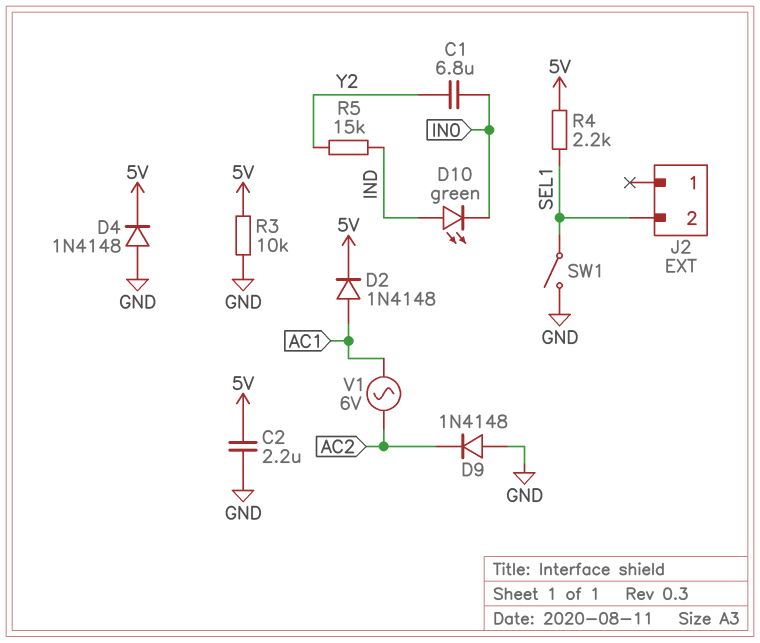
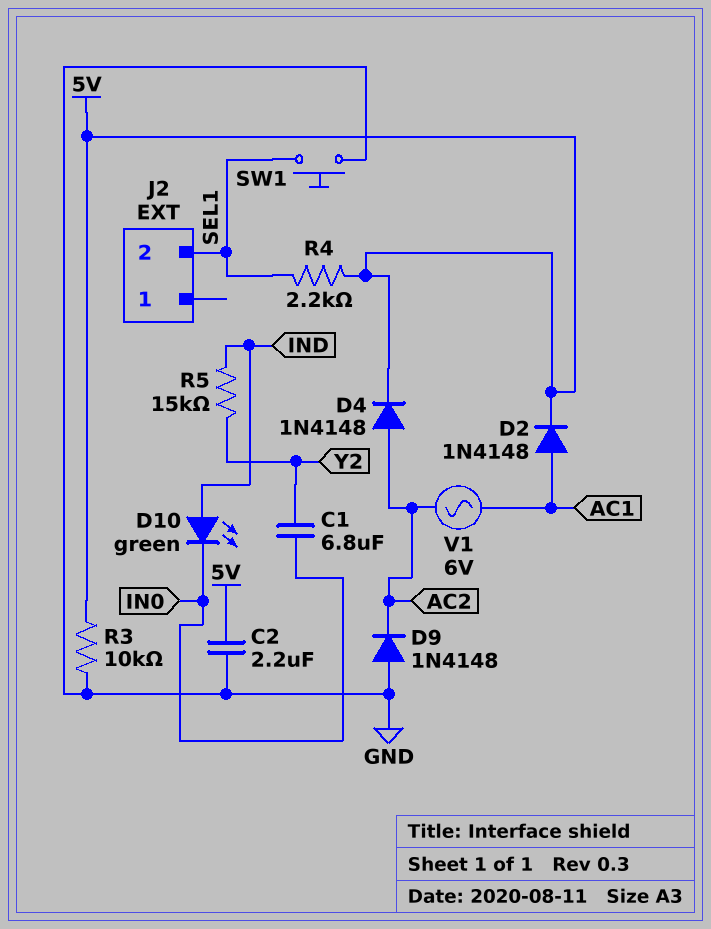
D4: diode 1N4148 (A GND, K 5V) -> diode 1N4148 (A AC2, K 5V)
SW1: switch (GND, SEL1) -> button (GND, SEL1)

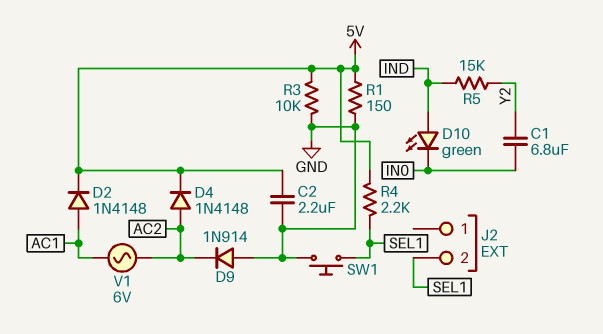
D9: diode 1N4148 (A GND, K AC2) -> diode 1N914 (A GND, K AC2)
R1: none -> 150 (5V, GND)

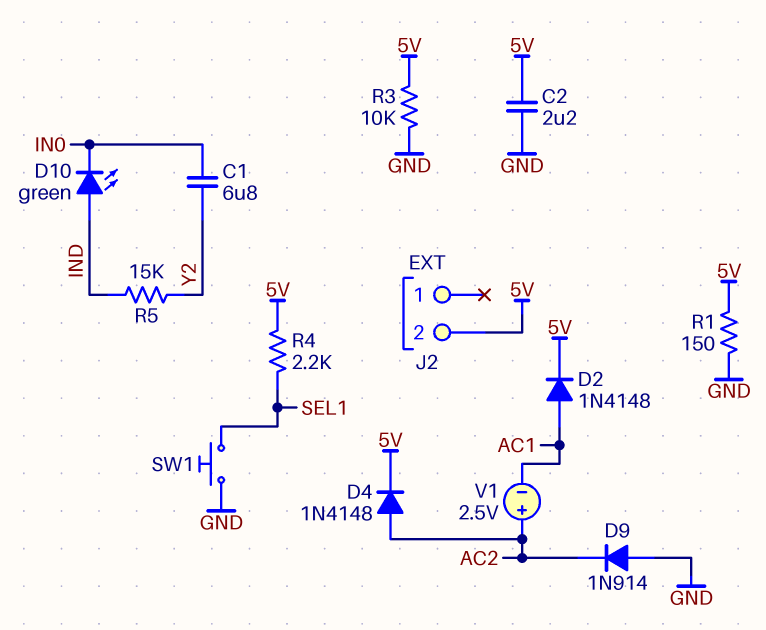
J2 pin 2: SEL1 -> 5V
V1: AC 6V (AC1, AC2) -> 2.5V (plus AC2, minus AC1)

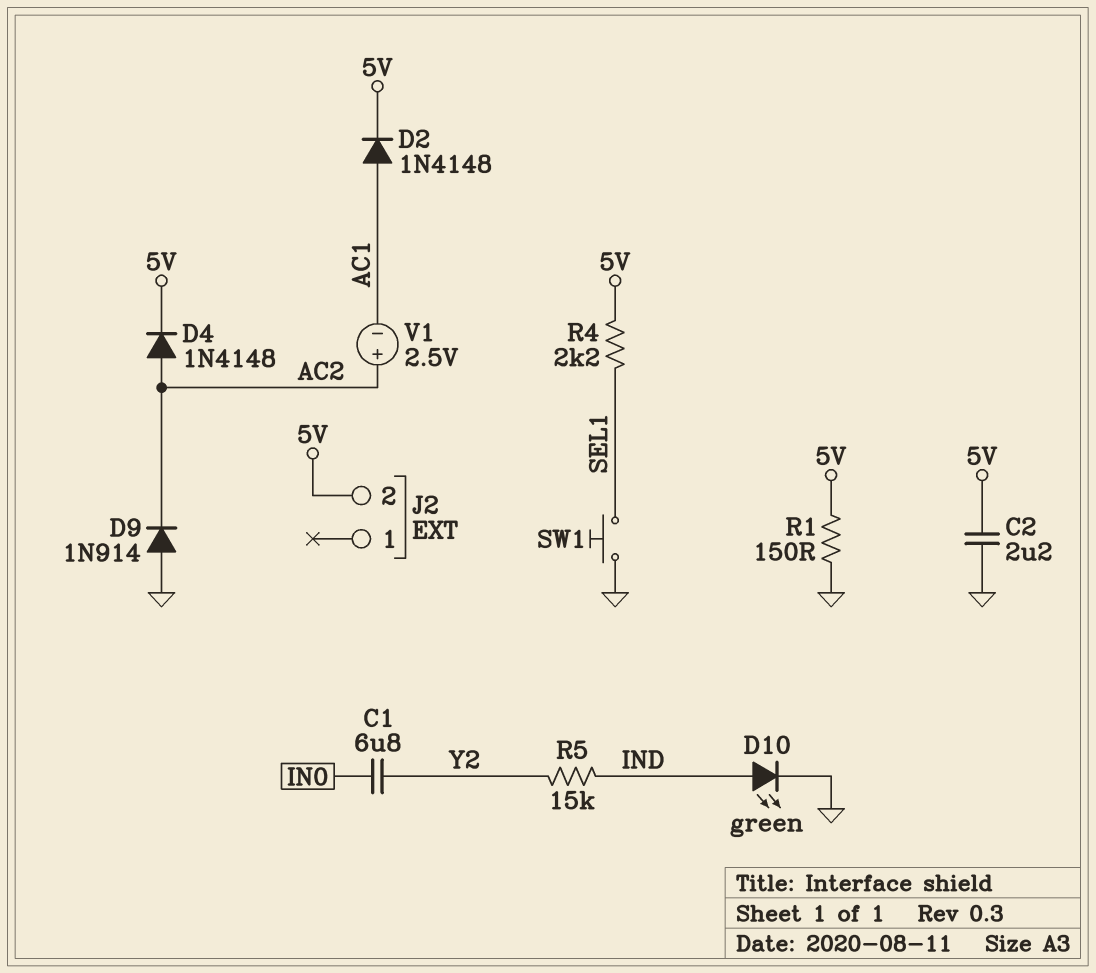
D10: LED green (A IND, K IN0) -> LED green (A IND, K GND)
R3: 10k (5V, GND) -> none

